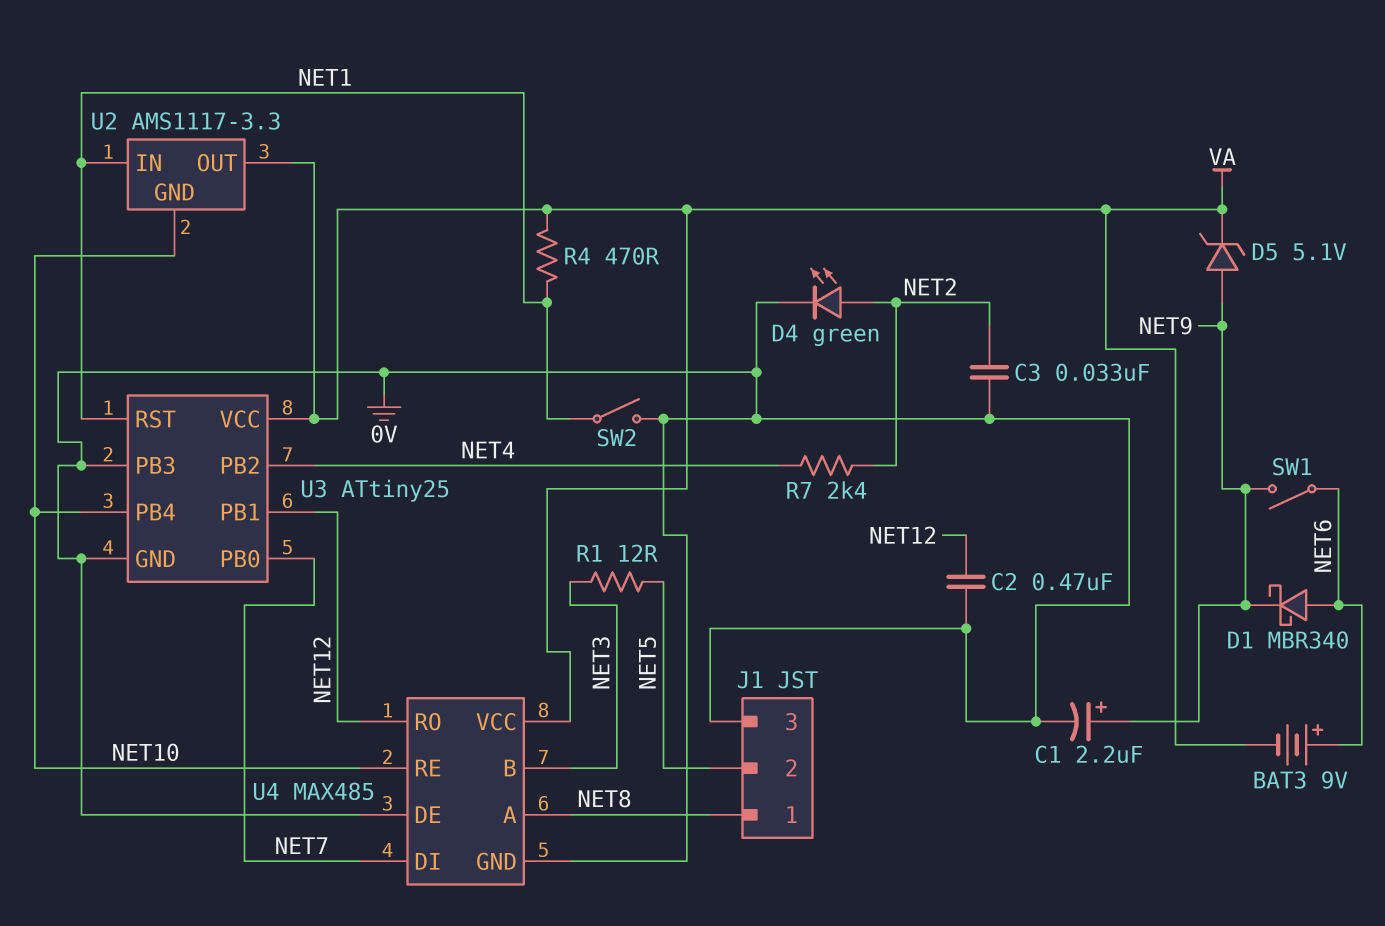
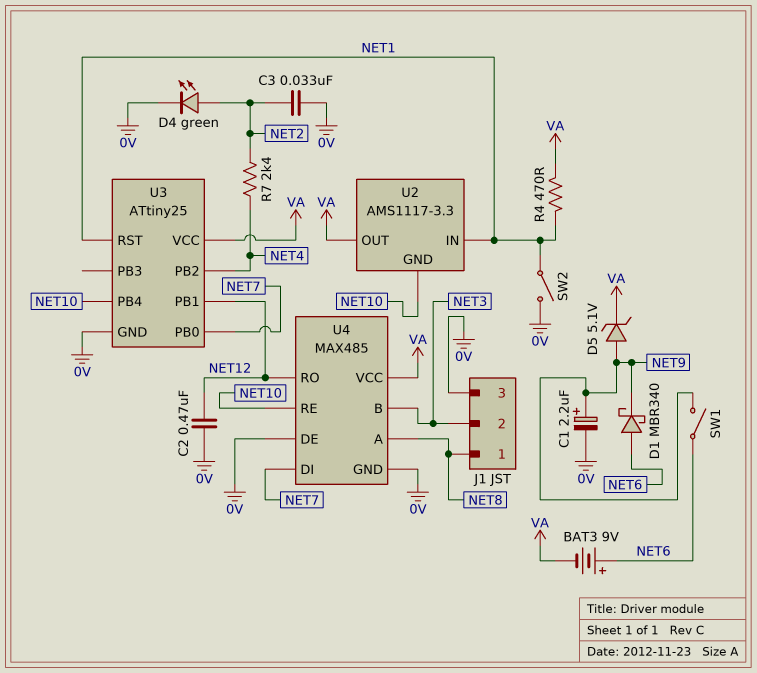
J1 pin 2: NET5 -> NET3
R1: 12 (NET3, NET5) -> none
U3 pin PB3: 0V -> none

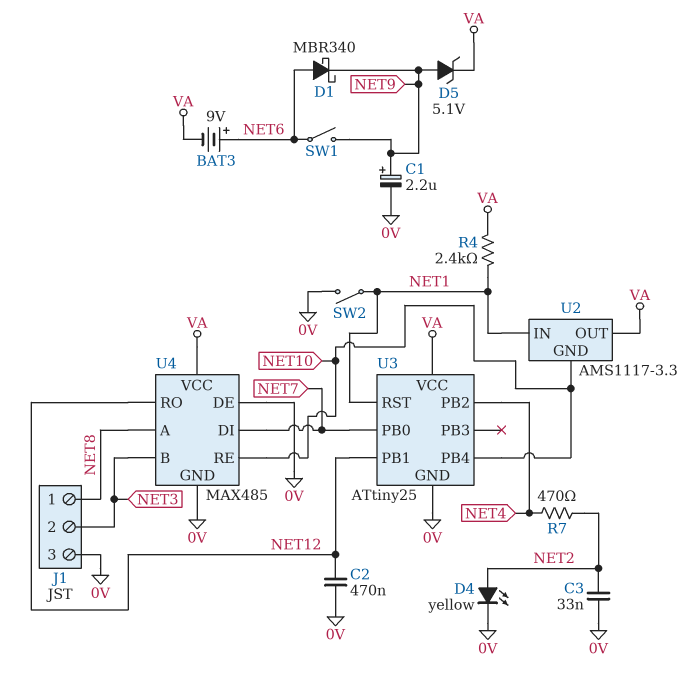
D4: LED green (A NET2, K 0V) -> LED yellow (A NET2, K 0V)
R4: 470 (NET1, VA) -> 2.4k (NET1, VA)
R7: 2.4k (NET2, NET4) -> 470 (NET2, NET4)

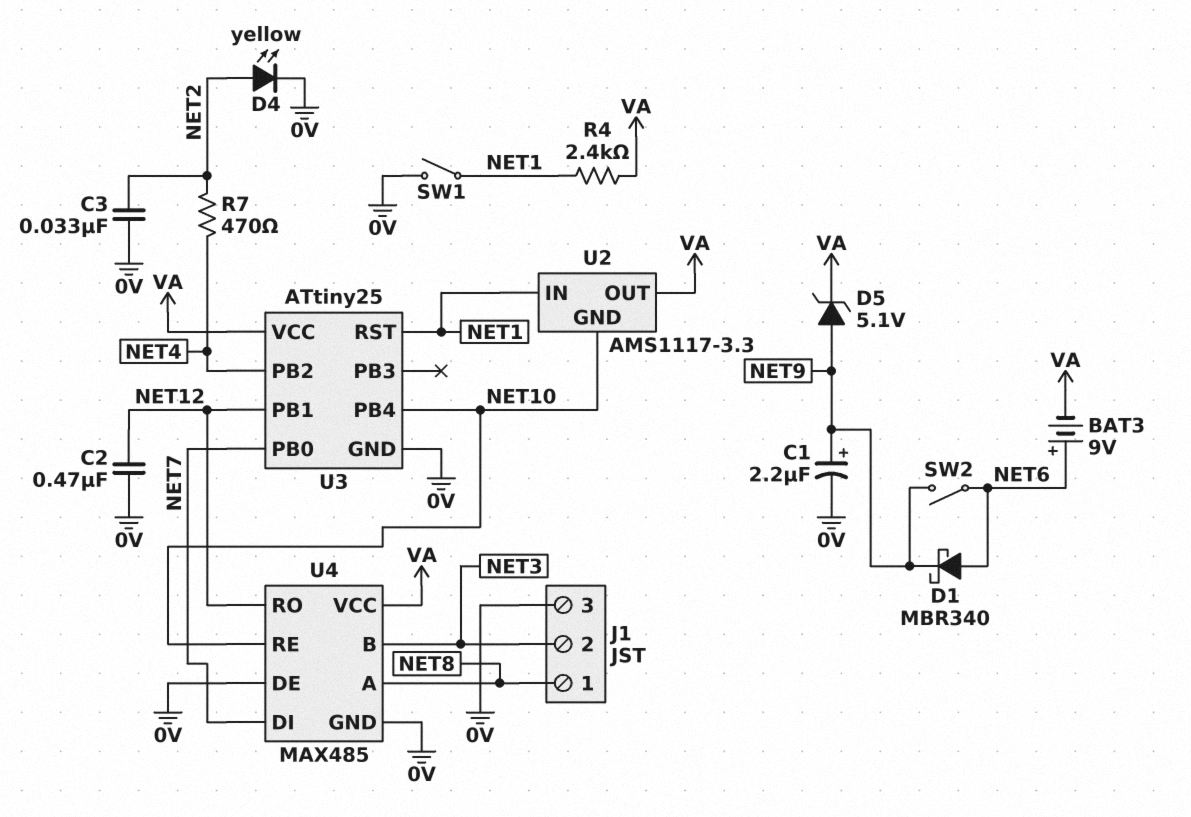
SW1: switch (NET6, NET9) -> switch (0V, NET1)
SW2: switch (0V, NET1) -> switch (NET6, NET9)

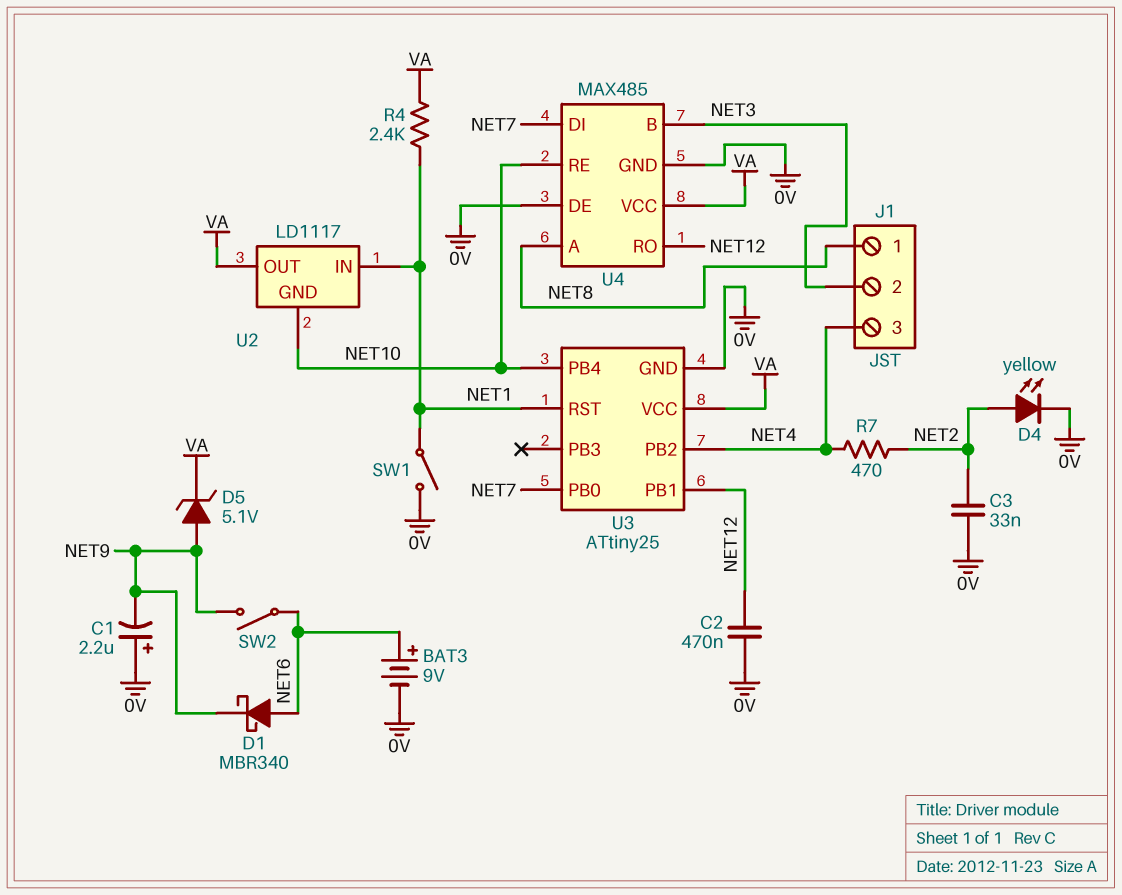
BAT3: 9V (plus NET6, minus VA) -> 9V (plus NET6, minus 0V)
C1: 2.2uF (plus NET9, minus 0V) -> 2.2uF (plus 0V, minus NET9)
J1 pin 3: 0V -> NET4
U2: AMS1117-3.3 -> LD1117

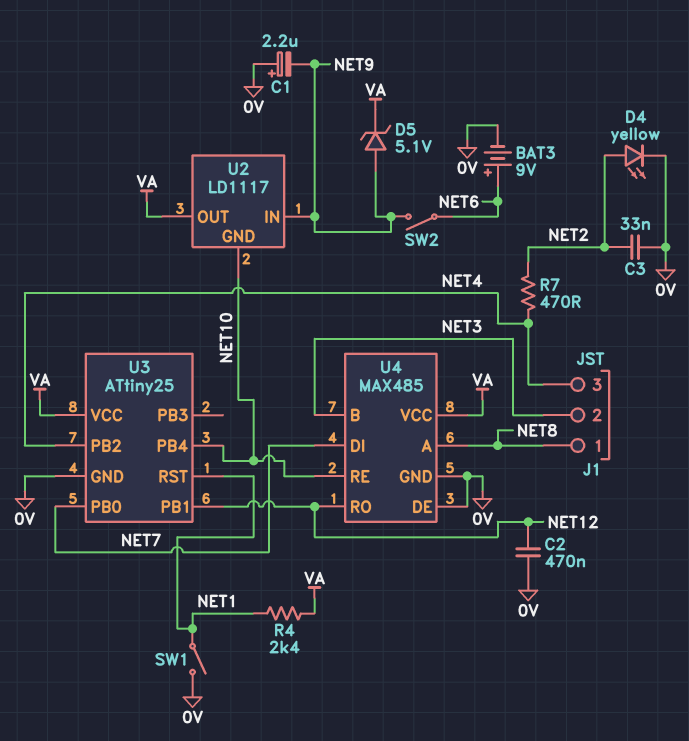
D1: schottky MBR340 (A NET6, K NET9) -> none
U2 pin IN: NET1 -> NET9

